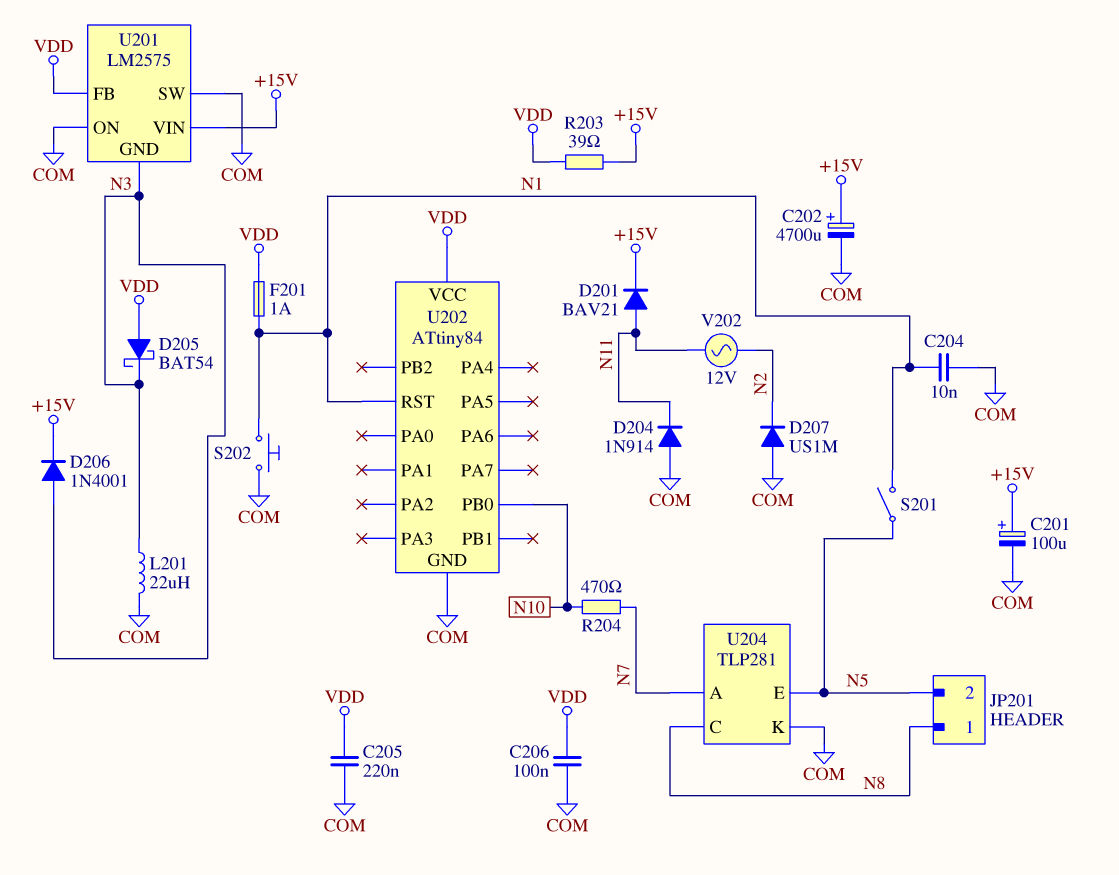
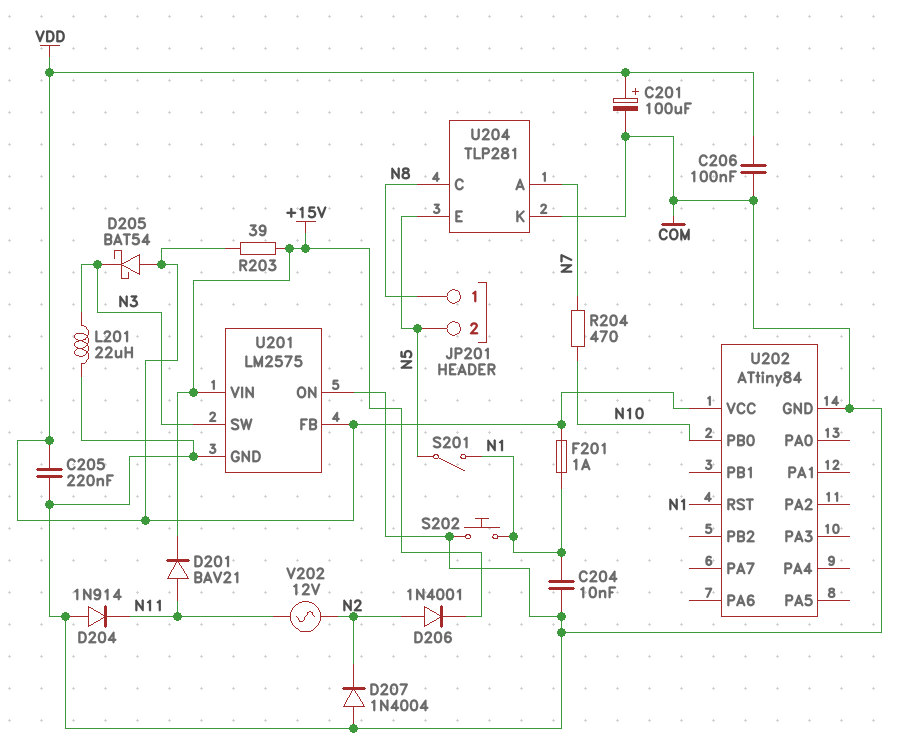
C201: 100uF (plus +15V, minus COM) -> 100uF (plus VDD, minus COM)
C202: 4700uF (plus +15V, minus COM) -> none
D206: diode 1N4001 (A N3, K +15V) -> diode 1N4001 (A N2, K +15V)
D207: diode US1M (A COM, K N2) -> diode 1N4004 (A COM, K N2)
U201 pin GND: N3 -> COM
U201 pin SW: COM -> N3

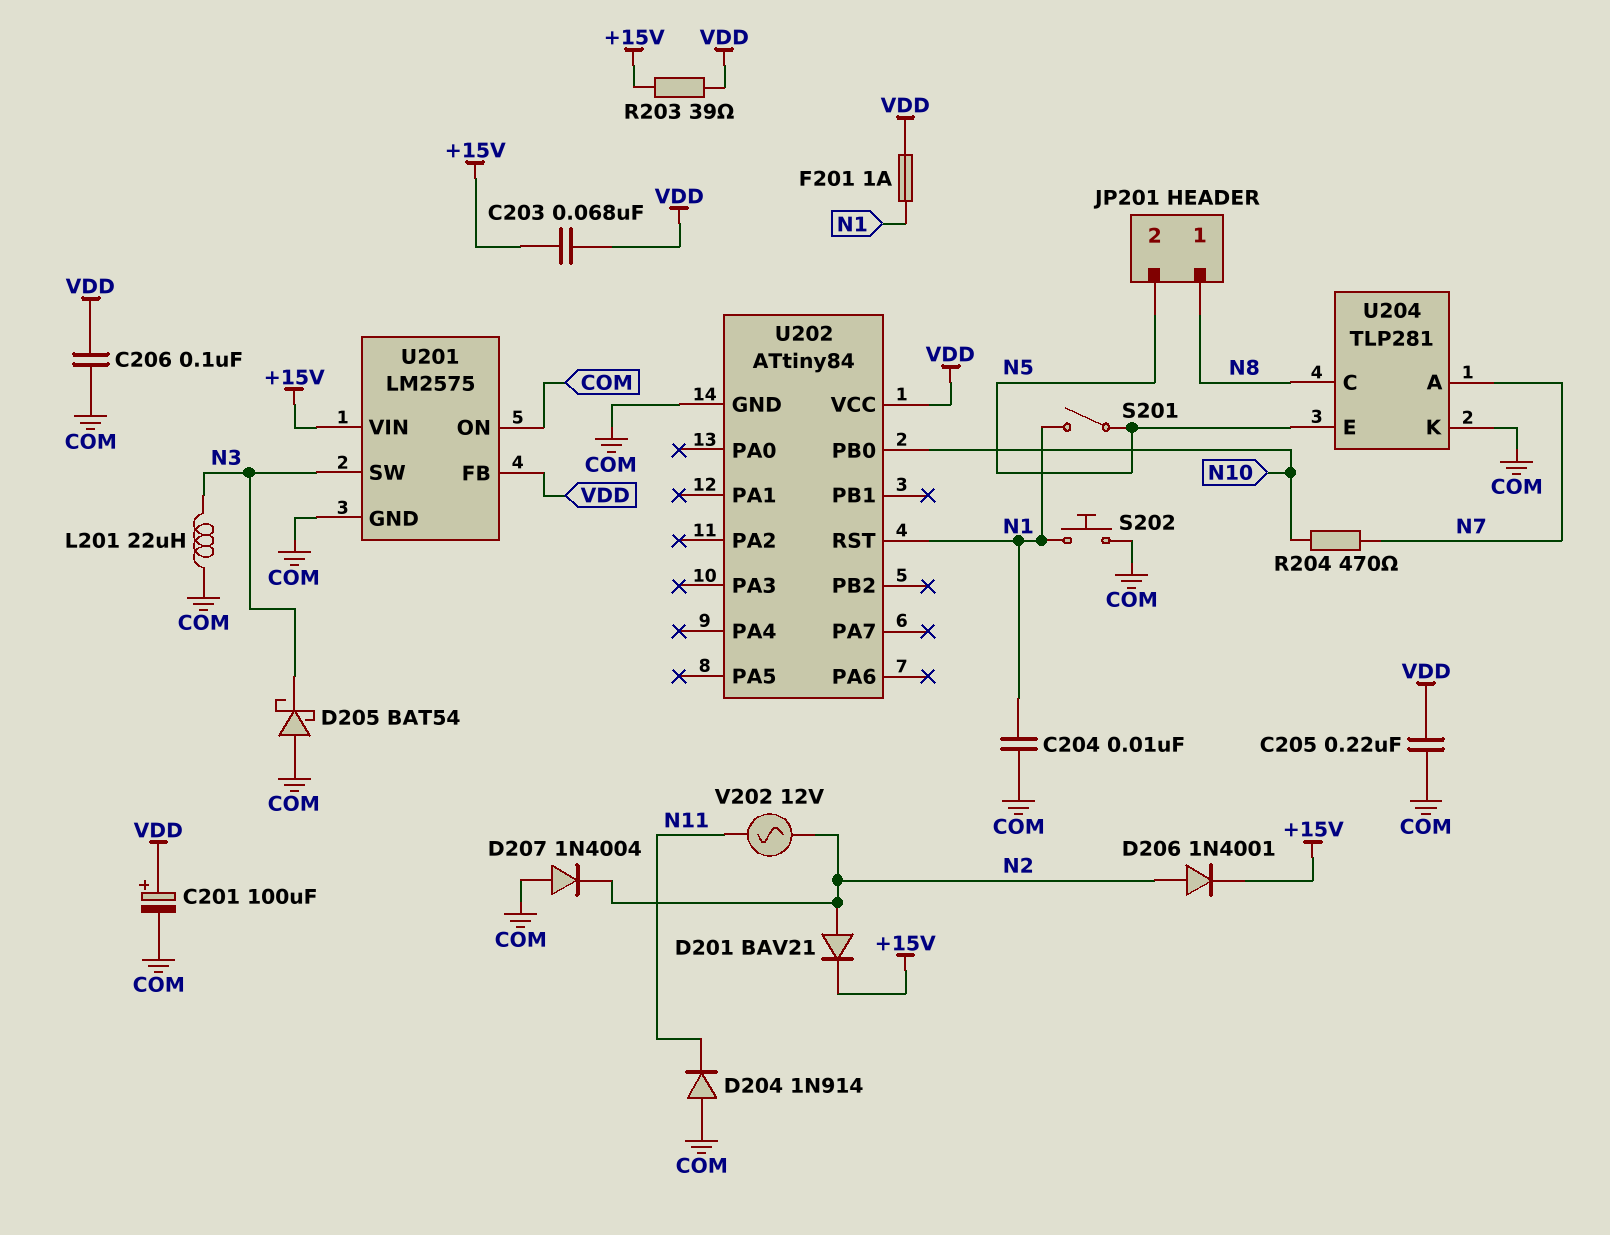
C203: none -> 68nF (+15V, VDD)
D201: diode BAV21 (A N11, K +15V) -> diode BAV21 (A N2, K +15V)
D205: schottky BAT54 (A VDD, K N3) -> schottky BAT54 (A COM, K N3)

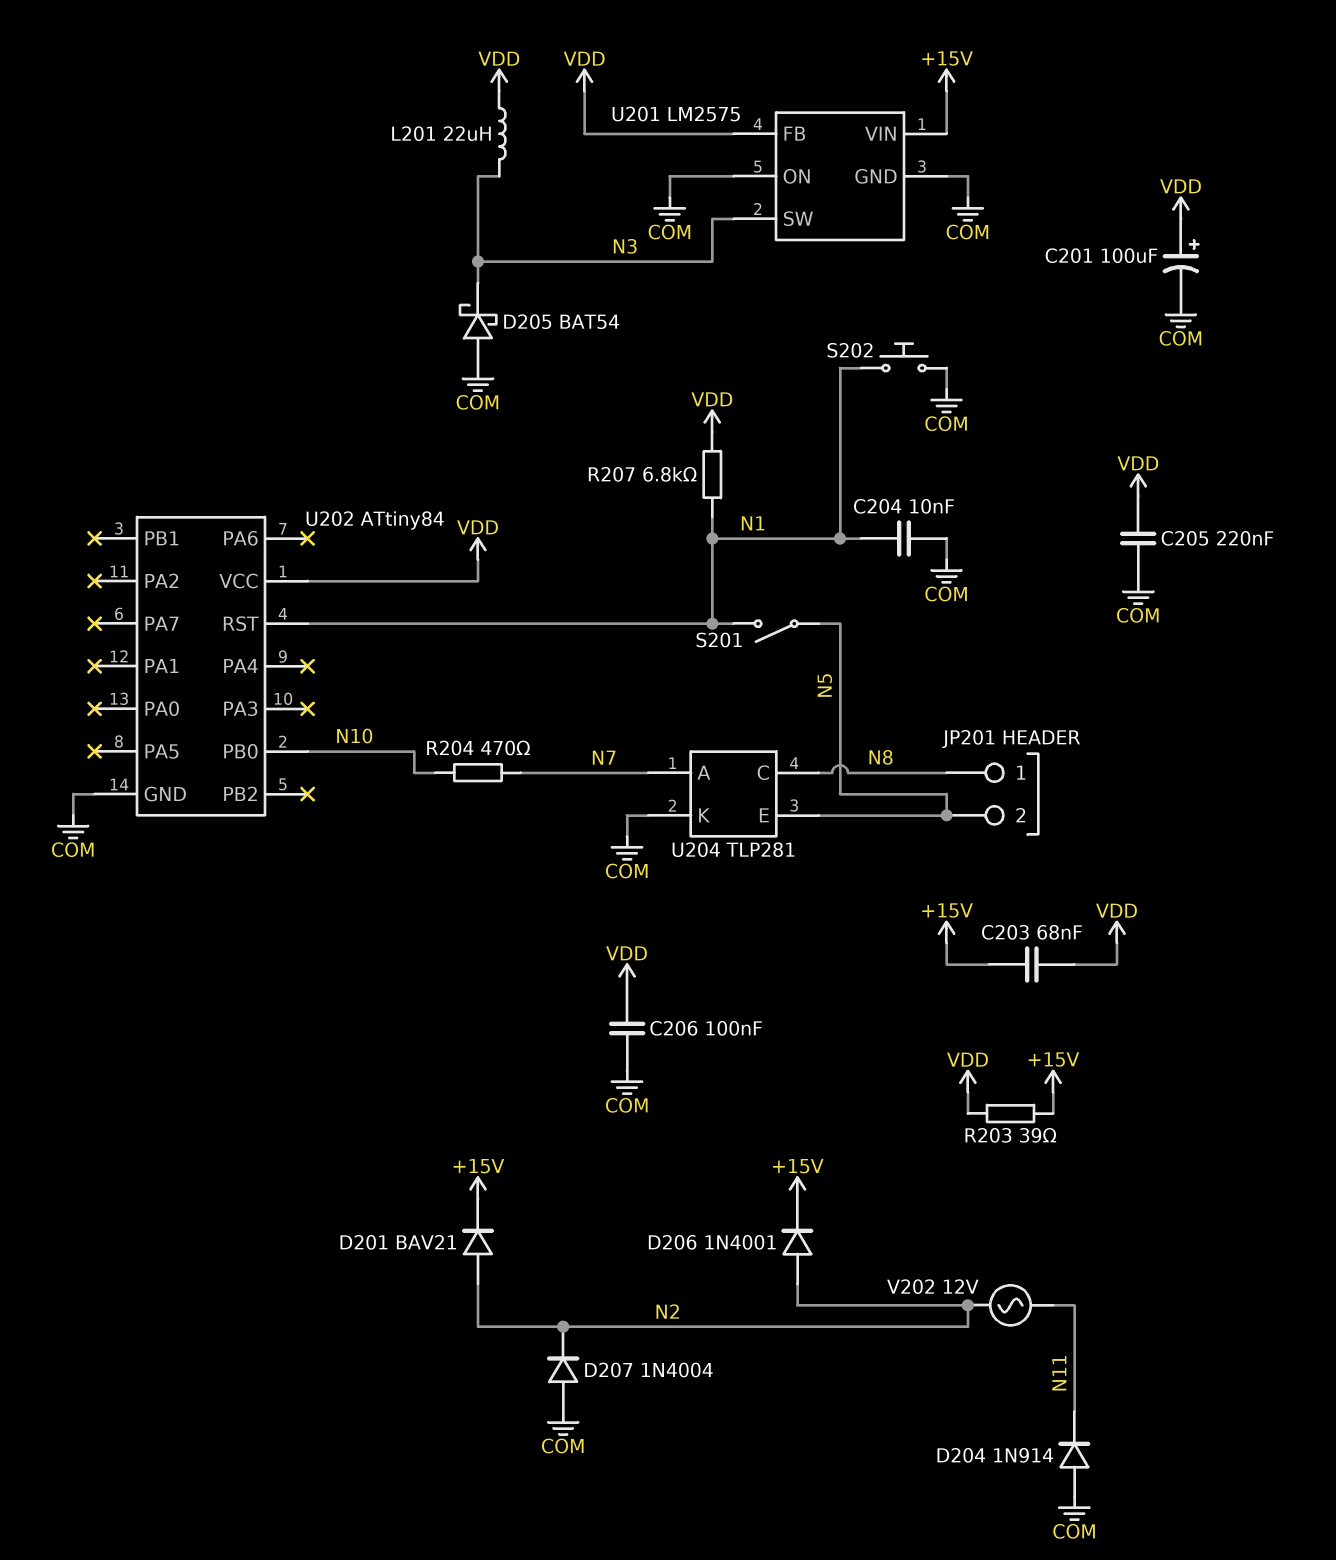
F201: 1A (N1, VDD) -> none
L201: 22uH (COM, N3) -> 22uH (N3, VDD)
R207: none -> 6.8k (N1, VDD)

